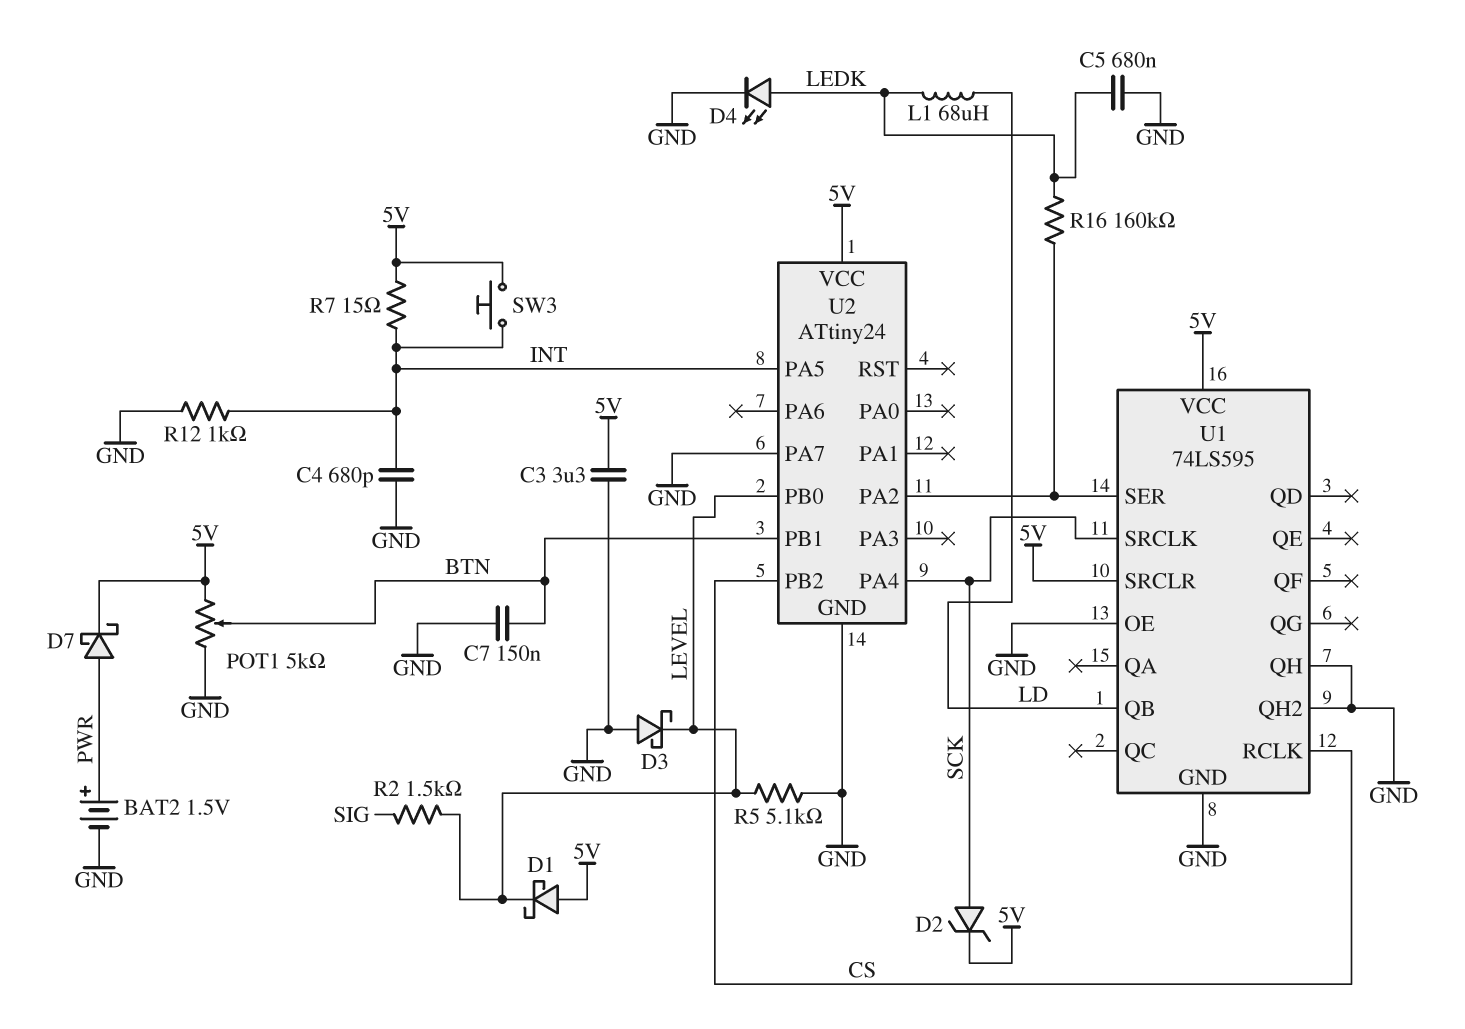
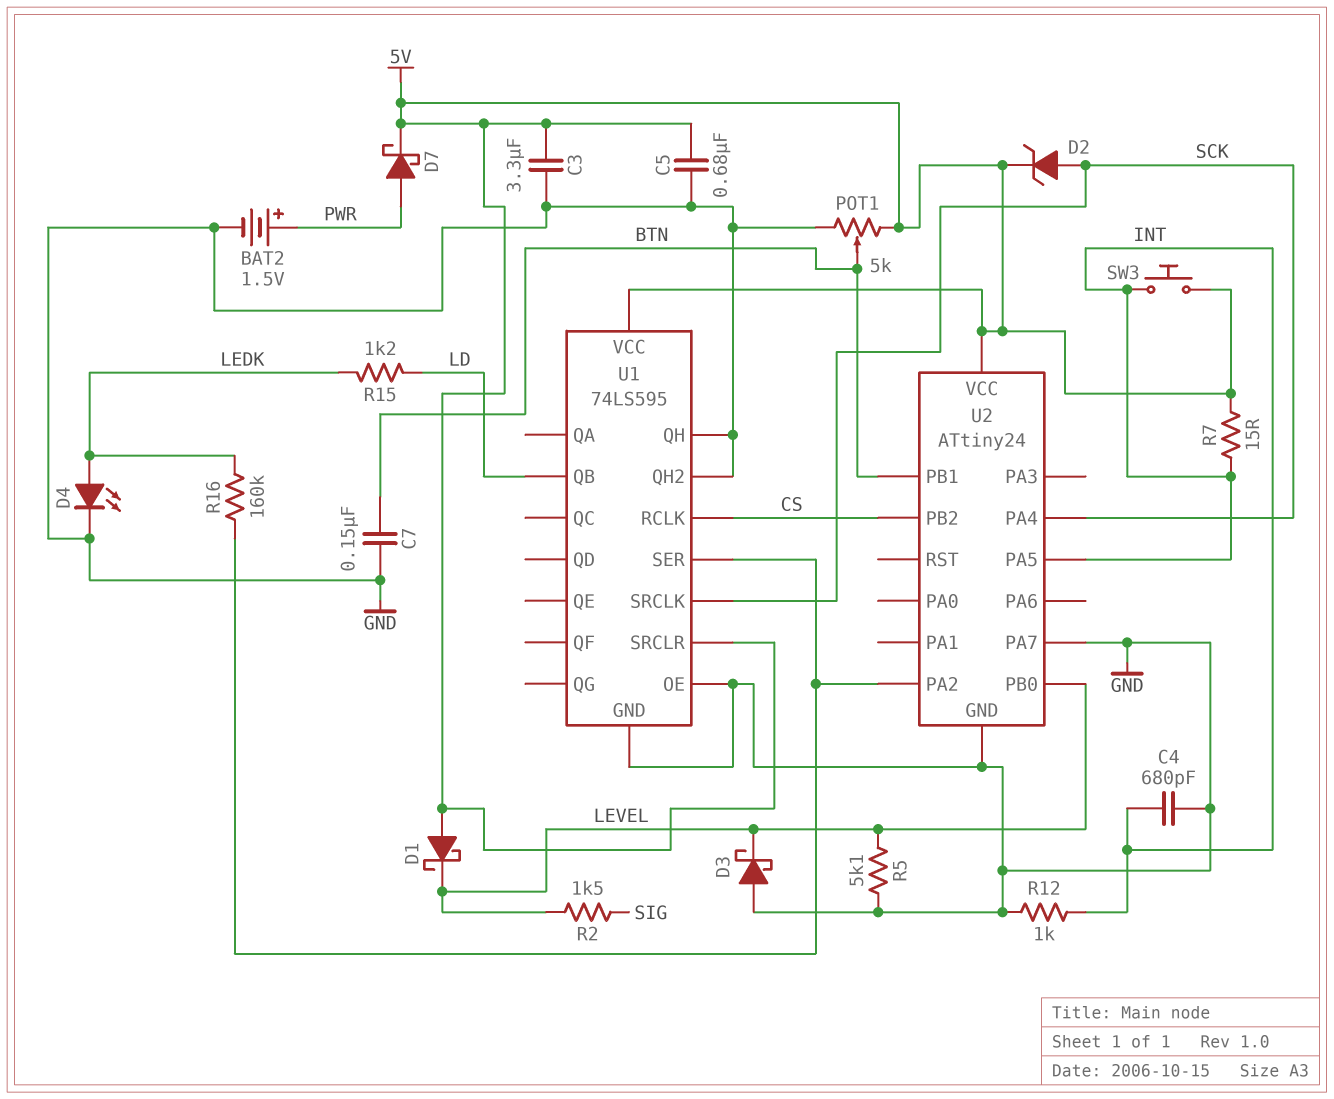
C5: 680nF (GND, LEDK) -> 680nF (5V, GND)
L1: 68uH (LD, LEDK) -> none
R15: none -> 1.2k (LD, LEDK)

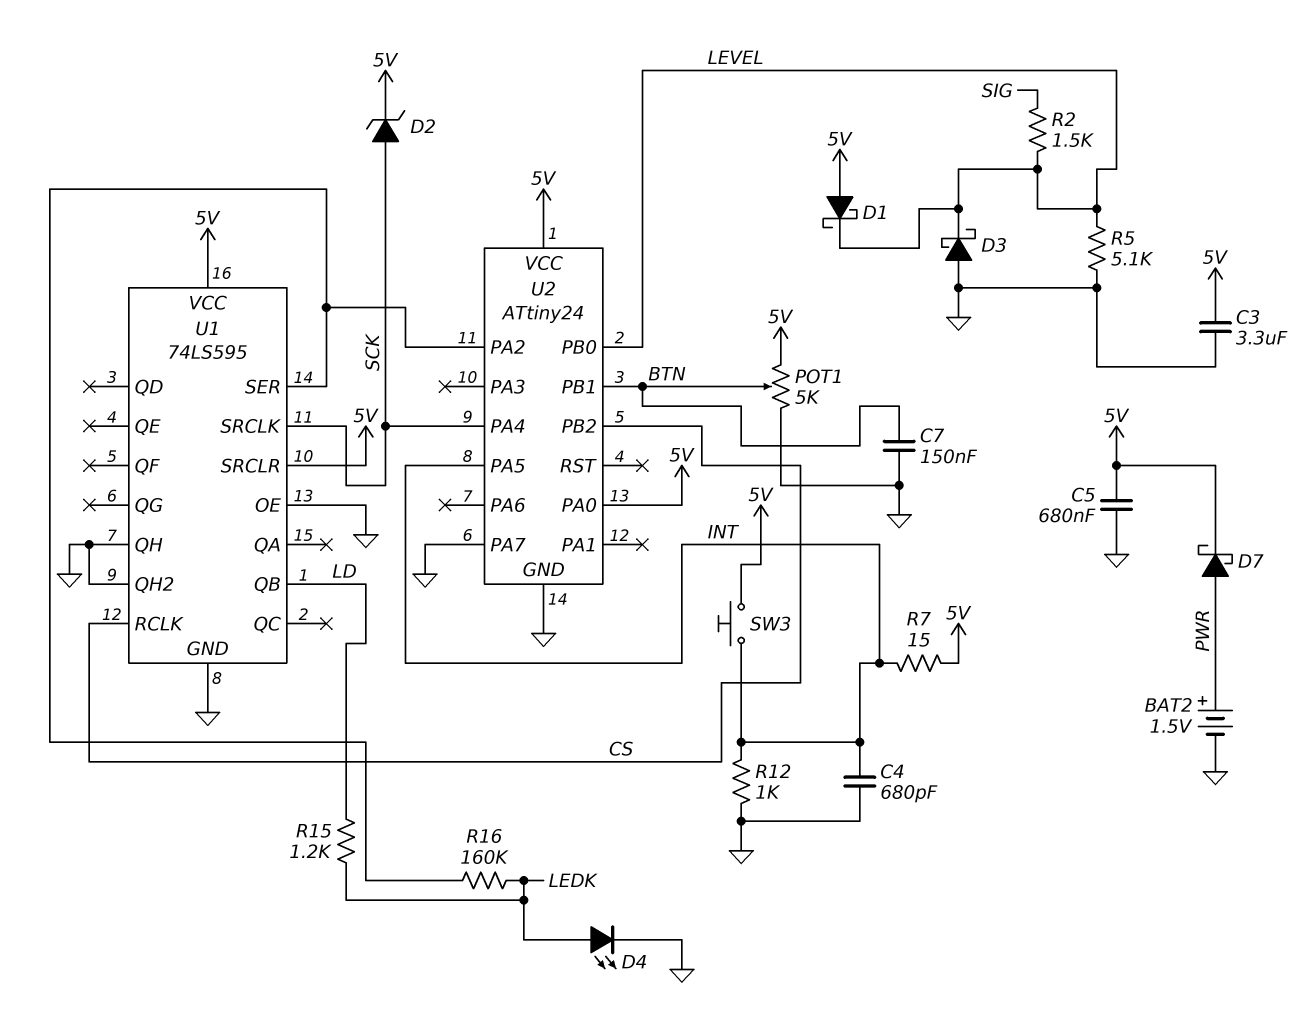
U2 pin PA0: none -> 5V

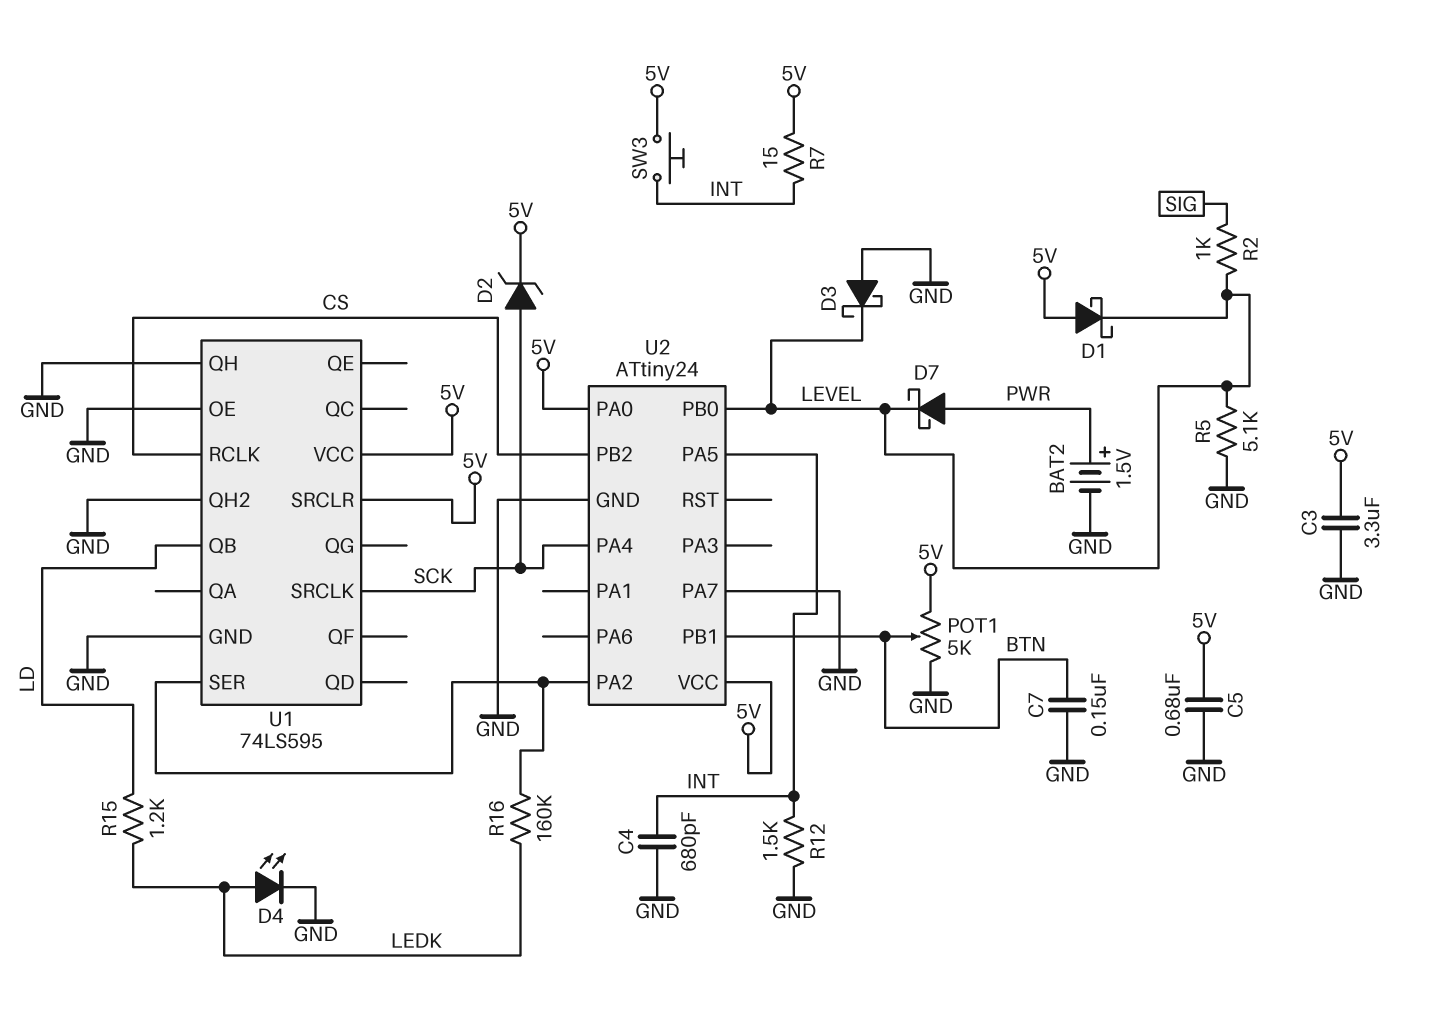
D7: schottky (A PWR, K 5V) -> schottky (A PWR, K LEVEL)
R2: 1.5k (LEVEL, SIG) -> 1k (LEVEL, SIG)
R12: 1k (GND, INT) -> 1.5k (GND, INT)

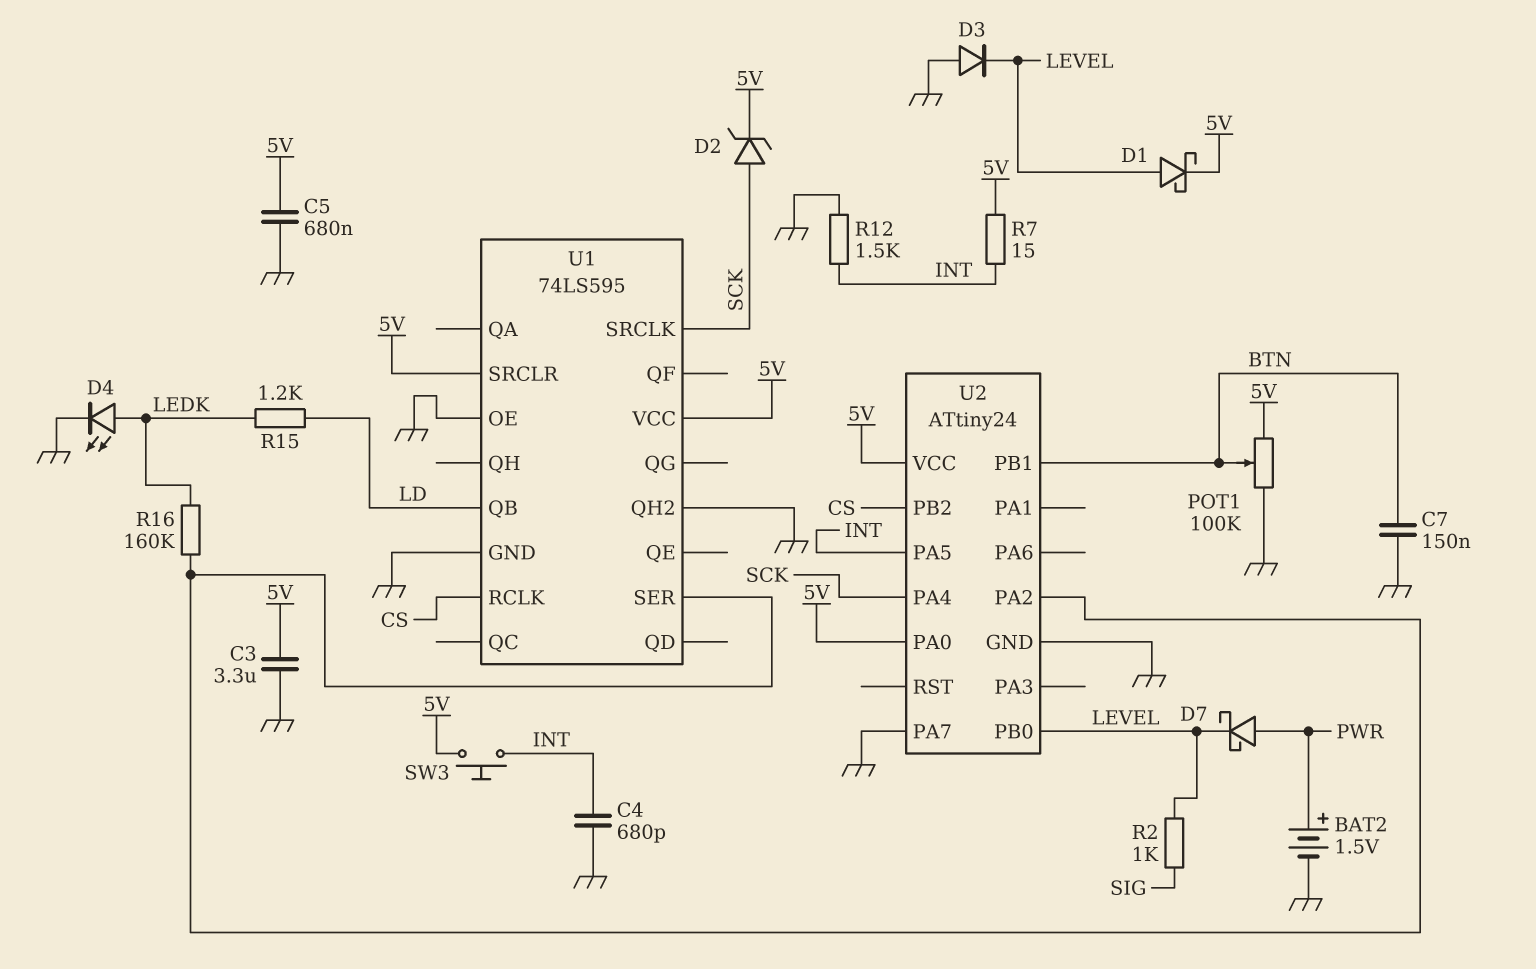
D1: schottky (A 5V, K LEVEL) -> schottky (A LEVEL, K 5V)
D3: schottky (A GND, K LEVEL) -> diode (A GND, K LEVEL)
POT1: 5k (5V, GND, wiper BTN) -> 100k (5V, GND, wiper BTN)
R5: 5.1k (GND, LEVEL) -> none
U1 pin QH: GND -> none

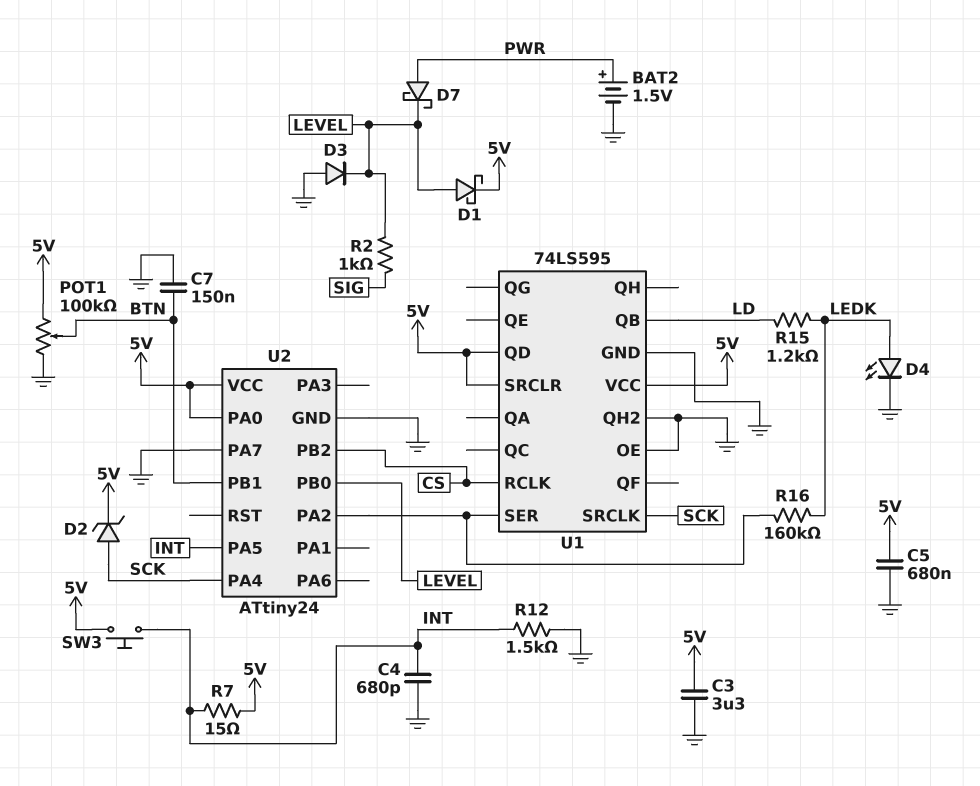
U1 pin QD: none -> 5V

